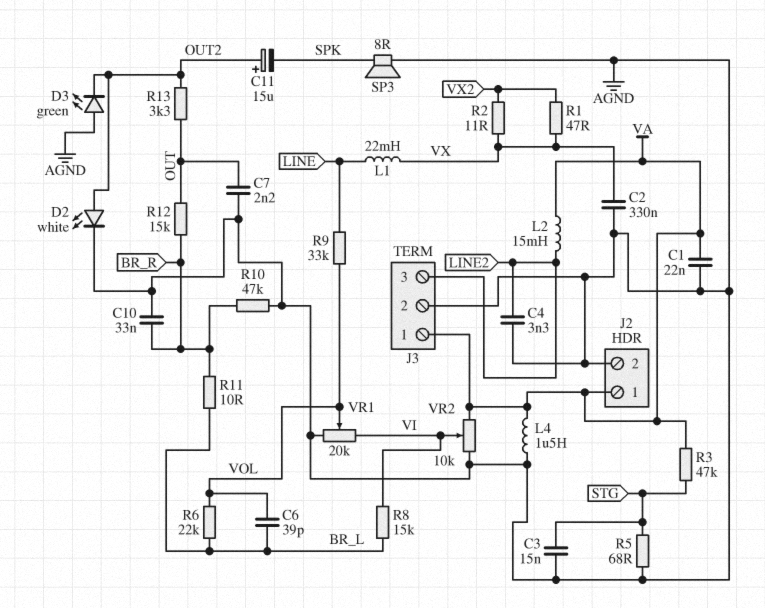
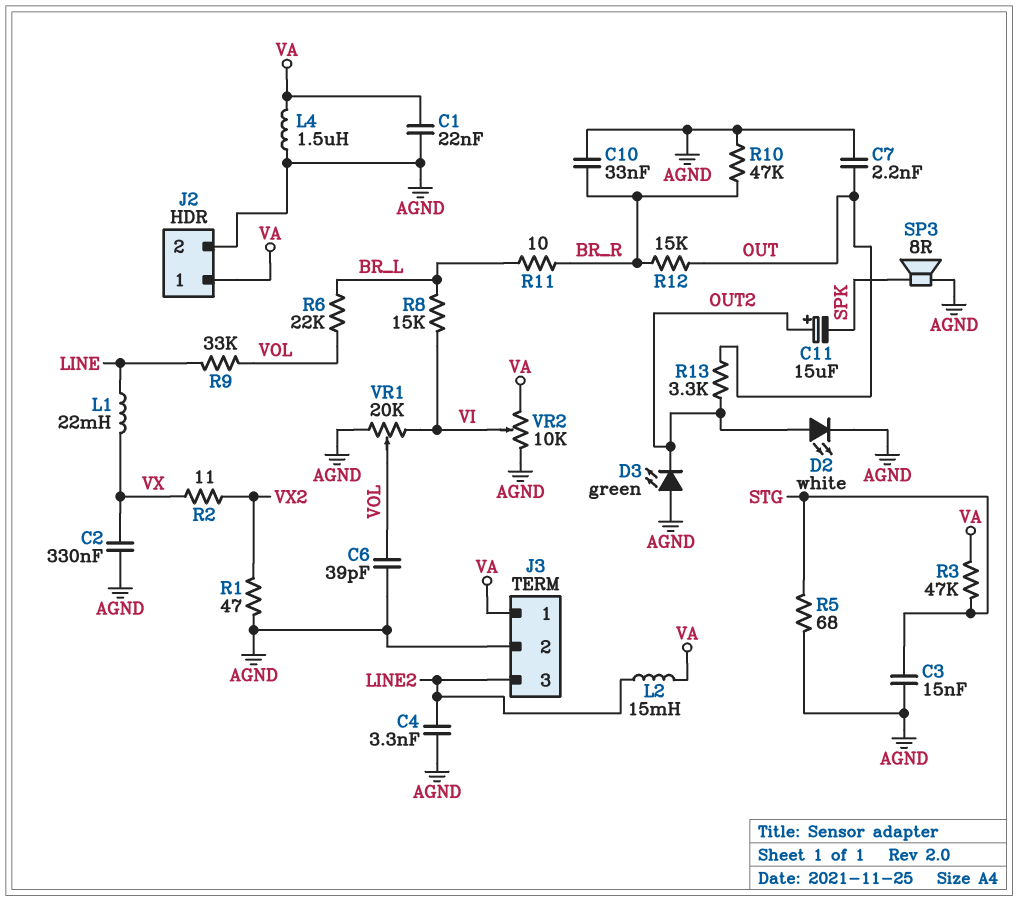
C6: 39pF (BR_L, VOL) -> 39pF (AGND, VOL)
R1: 47 (VX, VX2) -> 47 (AGND, VX2)

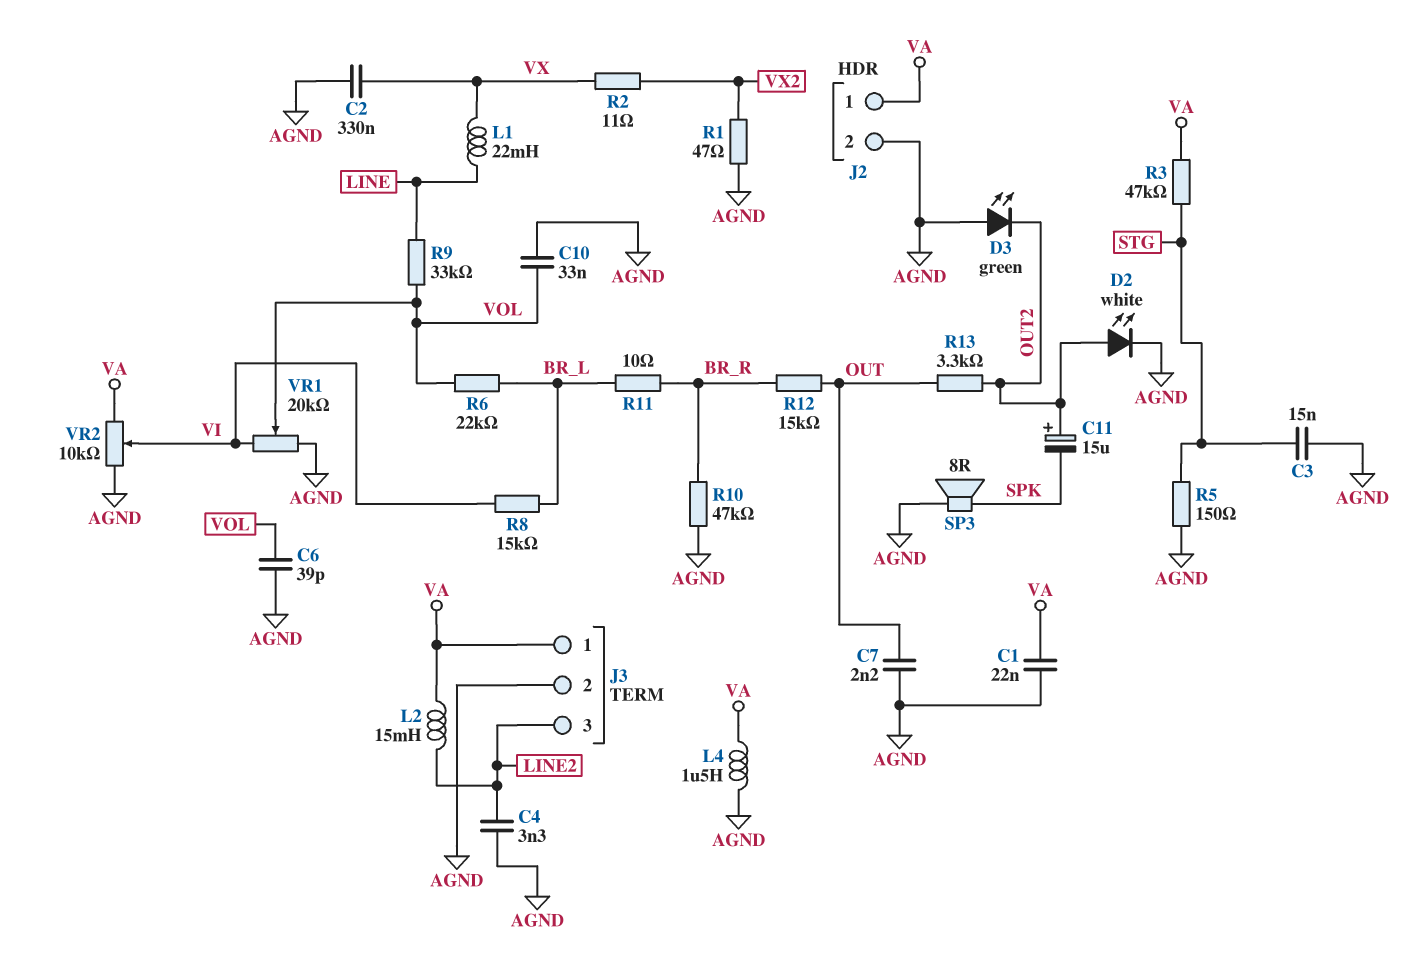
C10: 33nF (AGND, BR_R) -> 33nF (AGND, VOL)
R5: 68 (AGND, STG) -> 150 (AGND, STG)

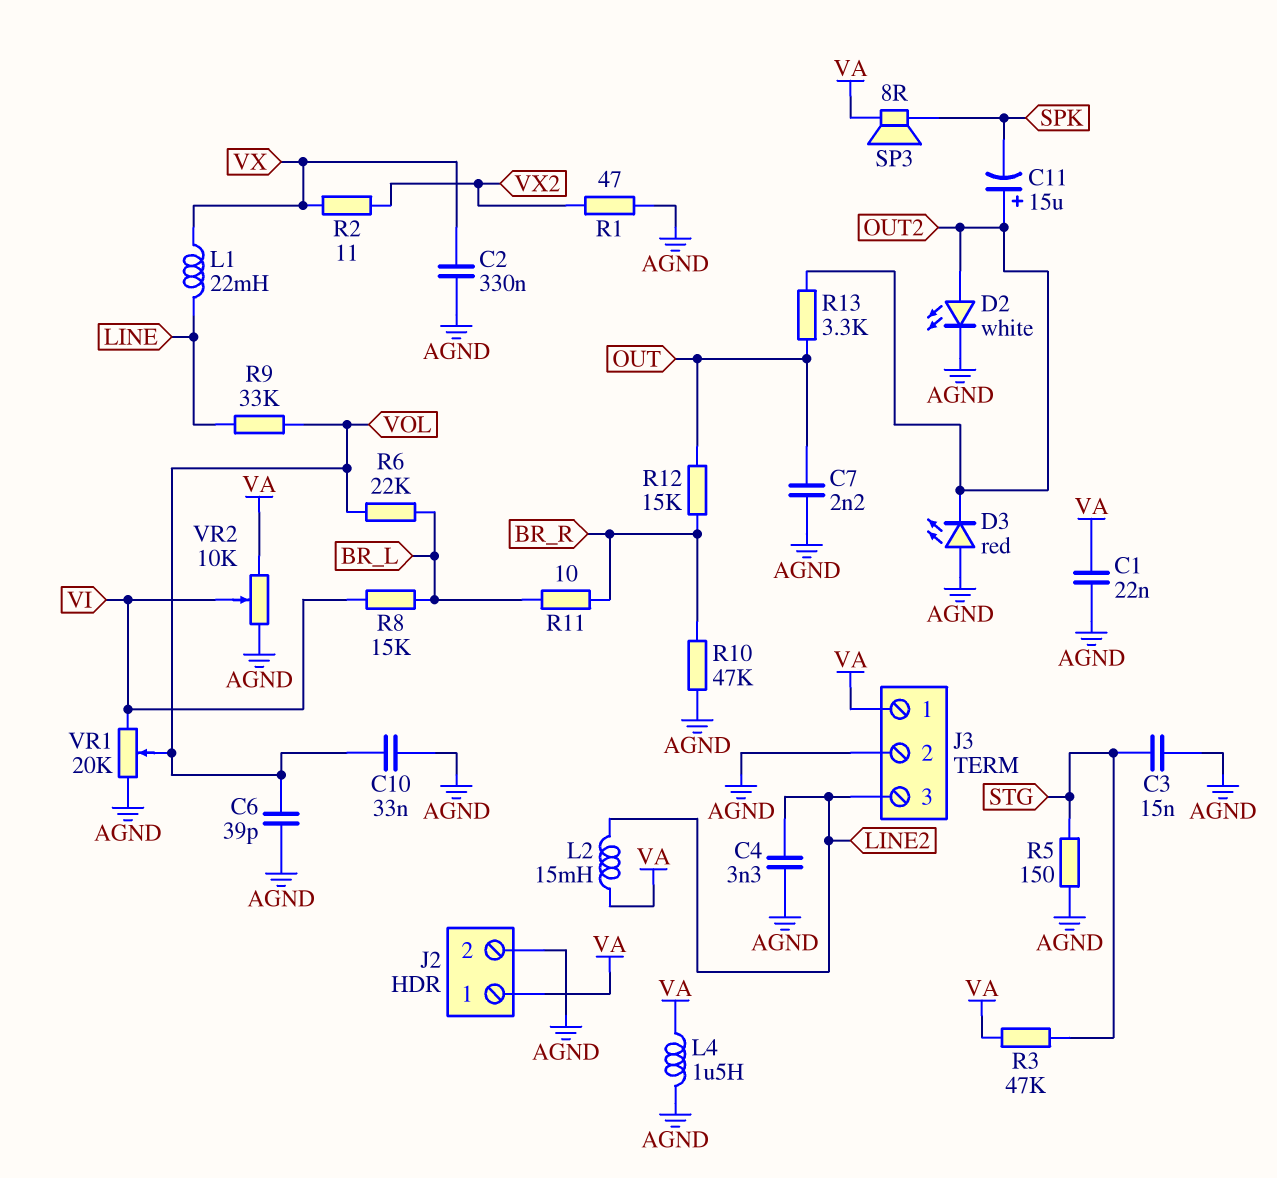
D3: LED green (A AGND, K OUT2) -> LED red (A AGND, K OUT2)
SP3: speaker 8R (AGND, SPK) -> speaker 8R (SPK, VA)

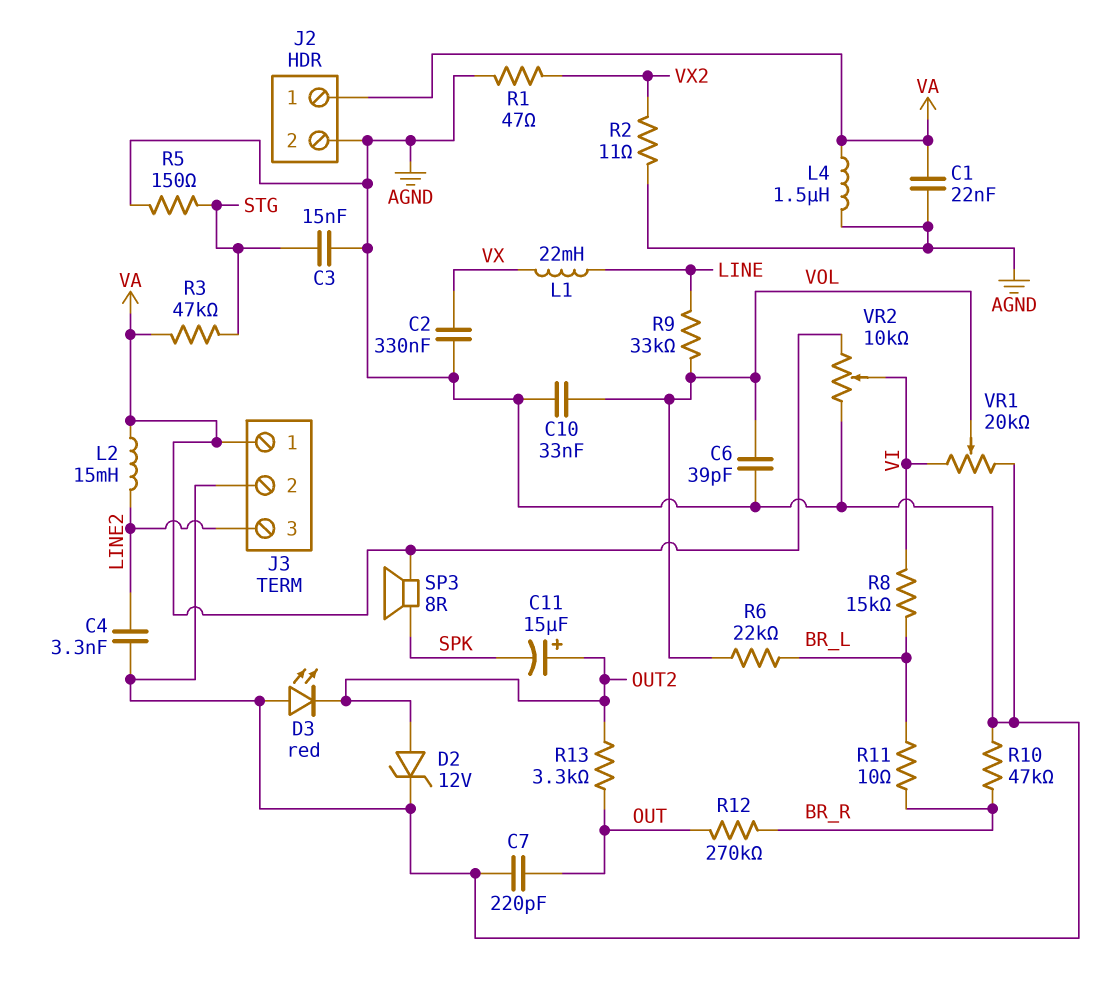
C7: 2.2nF (AGND, OUT) -> 220pF (AGND, OUT)
D2: LED white (A OUT2, K AGND) -> zener 12V (A OUT2, K AGND)
R2: 11 (VX, VX2) -> 11 (AGND, VX2)
R12: 15k (BR_R, OUT) -> 270k (BR_R, OUT)

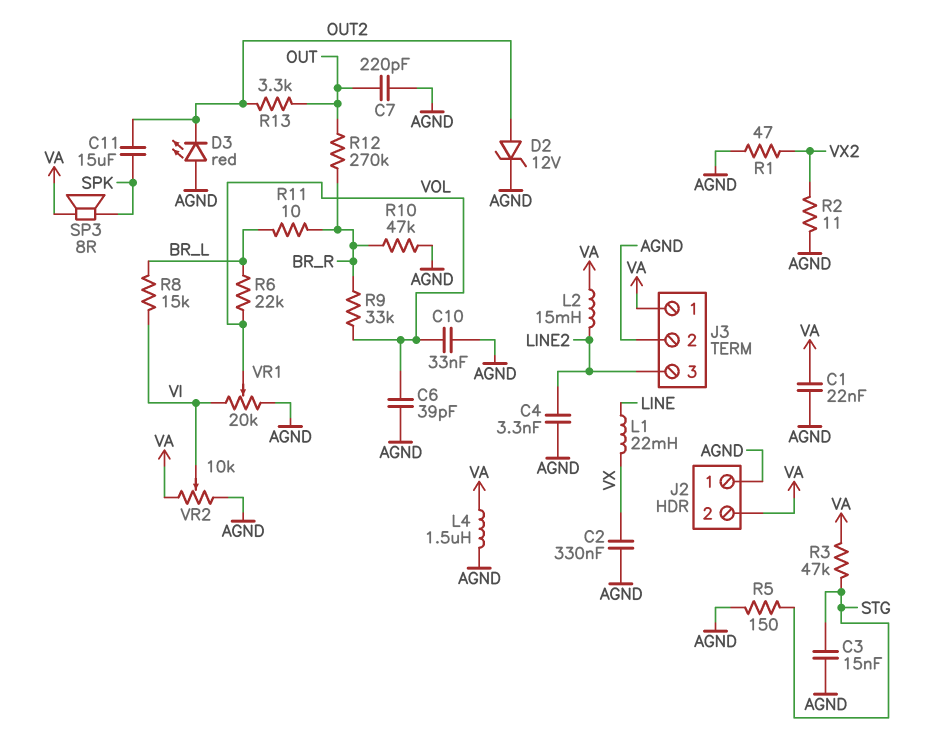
C11: 15uF (plus OUT2, minus SPK) -> 15uF (OUT2, SPK)
J2 pin 1: VA -> AGND
J2 pin 2: AGND -> VA
R9: 33k (LINE, VOL) -> 33k (BR_R, VOL)

